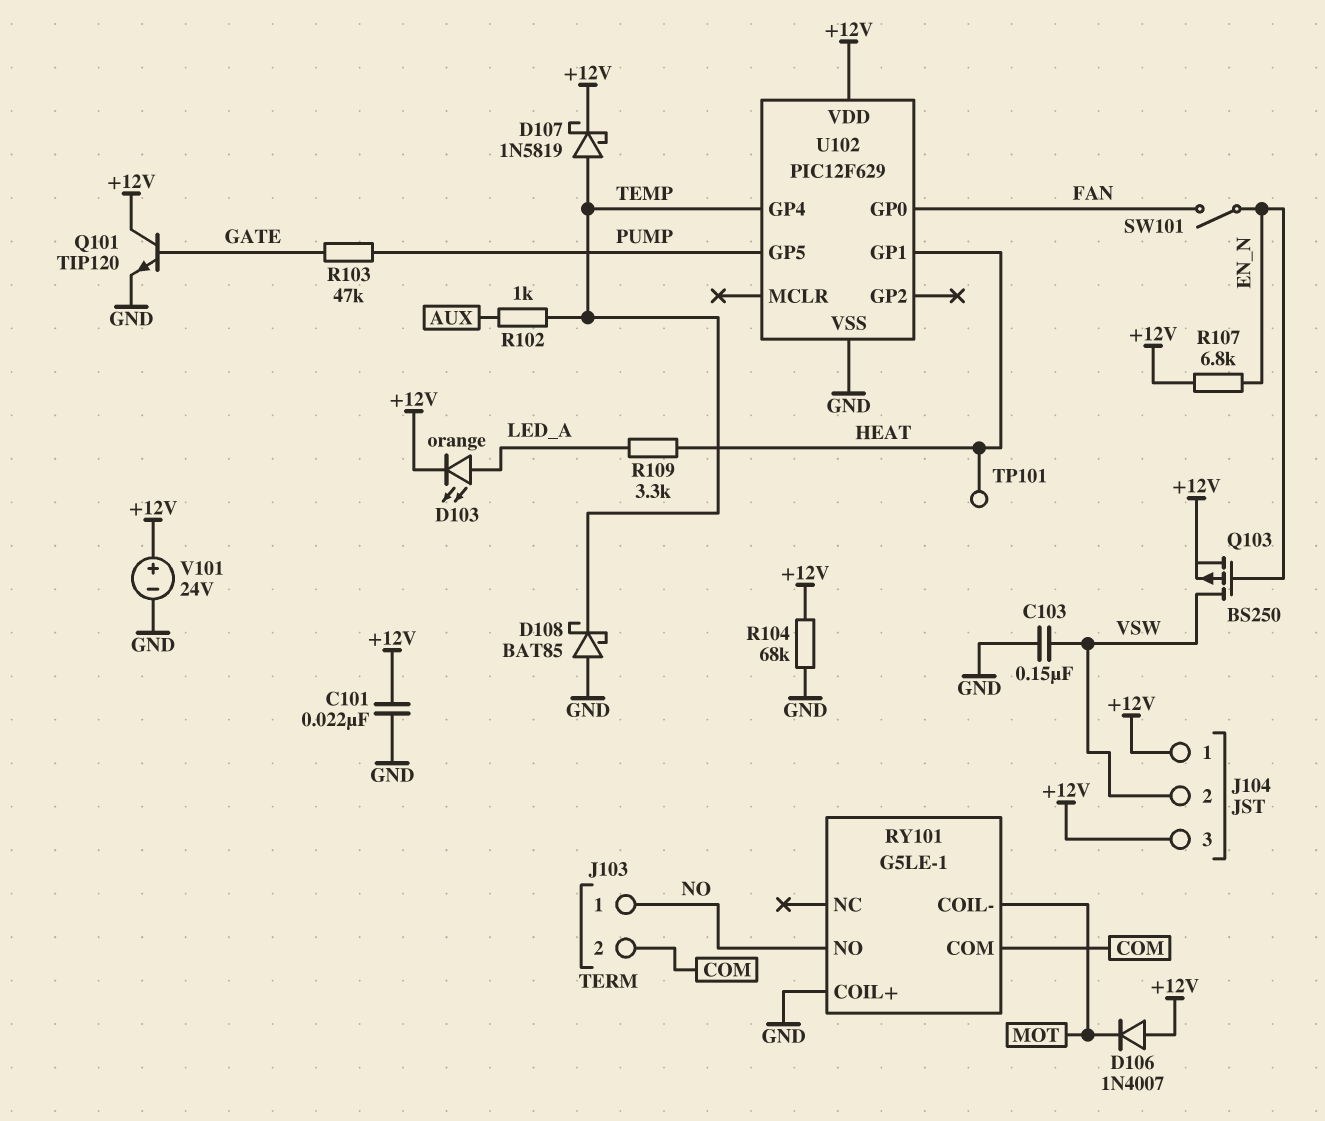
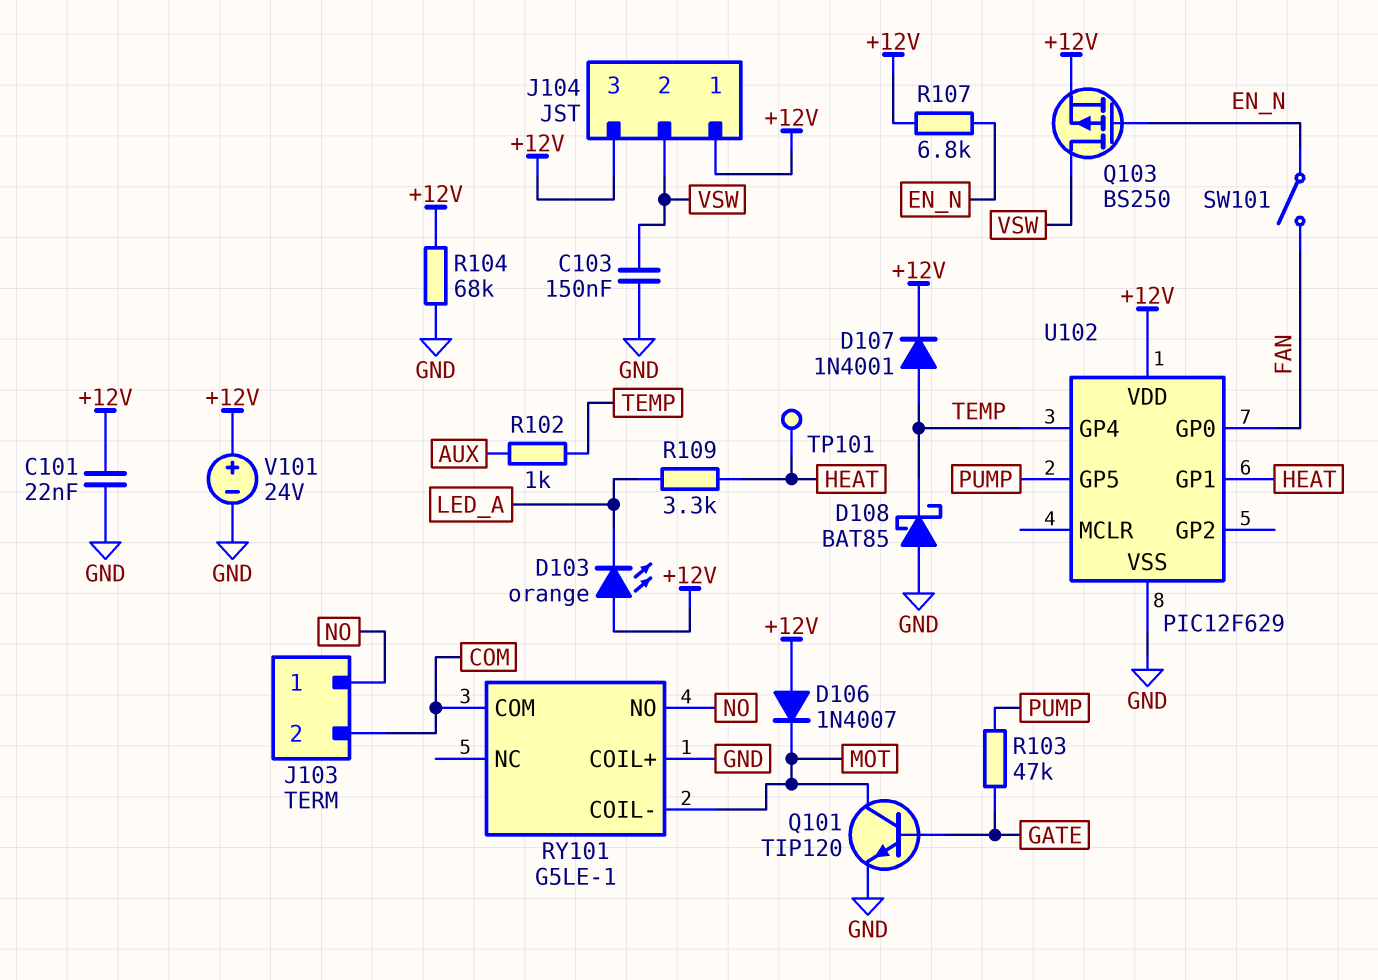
D103: LED orange (A LED_A, K +12V) -> LED orange (A +12V, K LED_A)
D107: schottky 1N5819 (A TEMP, K +12V) -> diode 1N4001 (A TEMP, K +12V)
Q101: NPN TIP120 (B GATE, C +12V, E GND) -> NPN TIP120 (B GATE, C MOT, E GND)

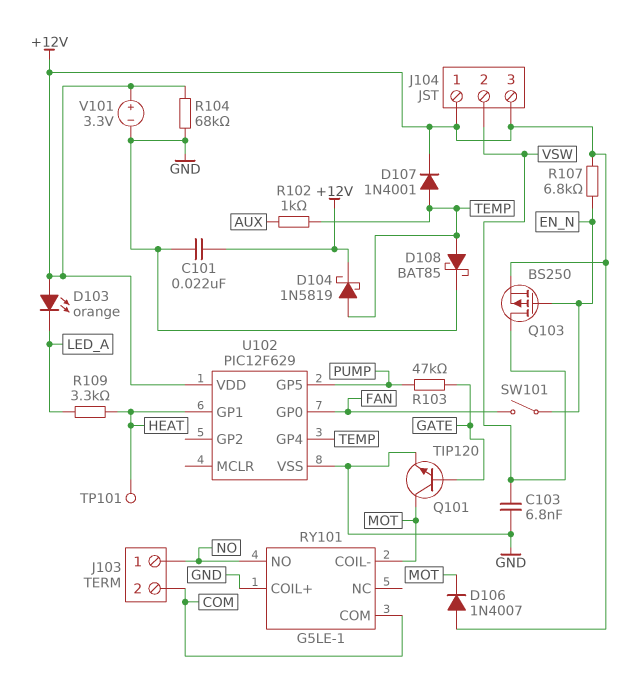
C103: 150nF (GND, VSW) -> 6.8nF (GND, VSW)
D104: none -> schottky 1N5819 (A TEMP, K +12V)
D108: schottky BAT85 (A GND, K TEMP) -> schottky BAT85 (A TEMP, K GND)
V101: 24V (plus +12V, minus GND) -> 3.3V (plus +12V, minus GND)

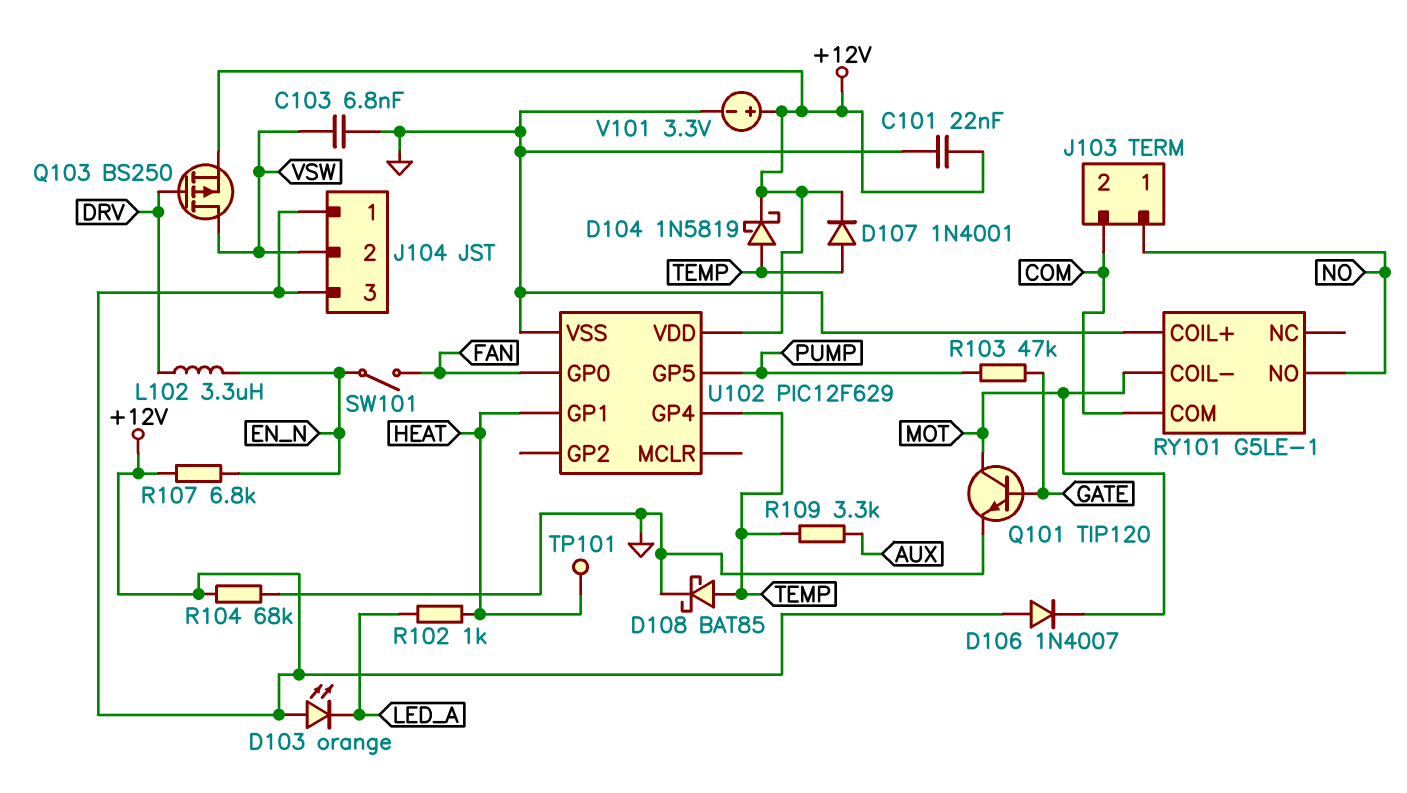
L102: none -> 3.3uH (DRV, EN_N)
Q103: PMOS BS250 (G EN_N, D VSW, S +12V) -> PMOS BS250 (G DRV, D VSW, S +12V)
R102: 1k (AUX, TEMP) -> 1k (HEAT, LED_A)
R109: 3.3k (HEAT, LED_A) -> 3.3k (AUX, TEMP)

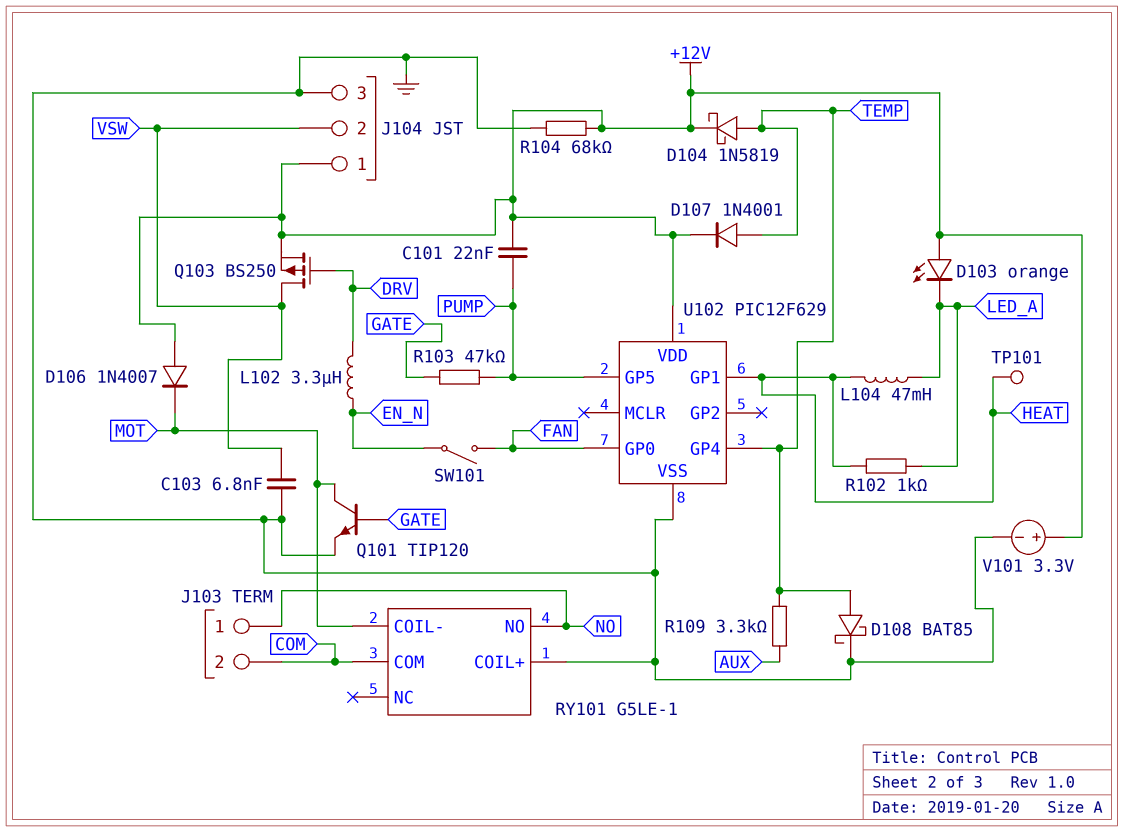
C101: 22nF (+12V, GND) -> 22nF (+12V, PUMP)
J104 pin 3: +12V -> GND
L104: none -> 47mH (HEAT, LED_A)
R107: 6.8k (+12V, EN_N) -> none

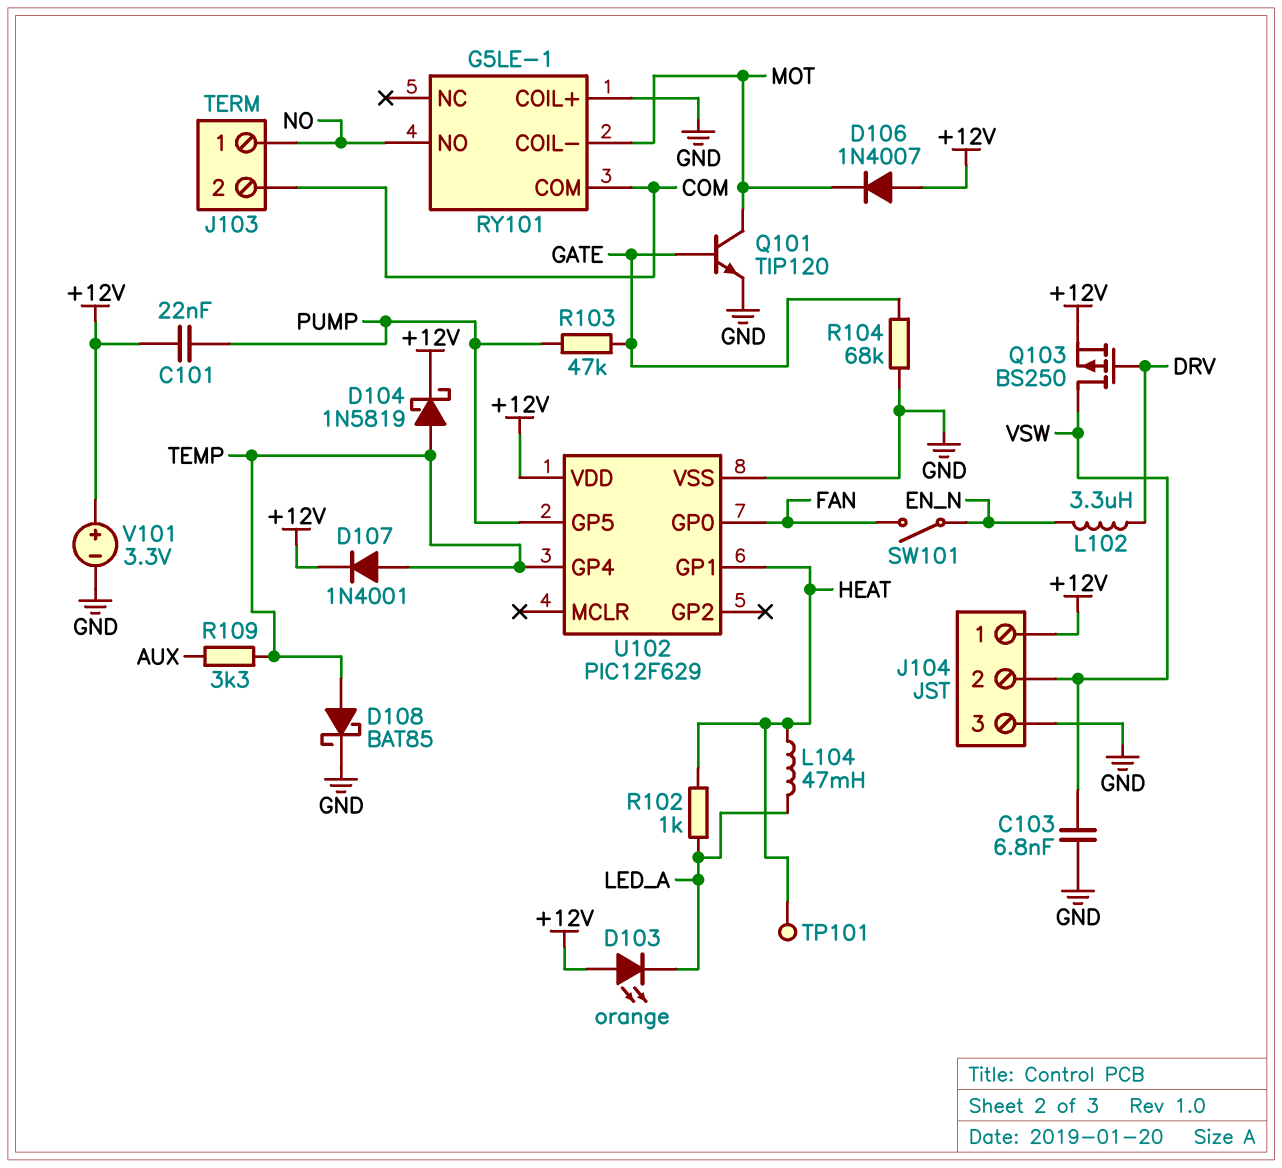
R104: 68k (+12V, GND) -> 68k (GATE, GND)

